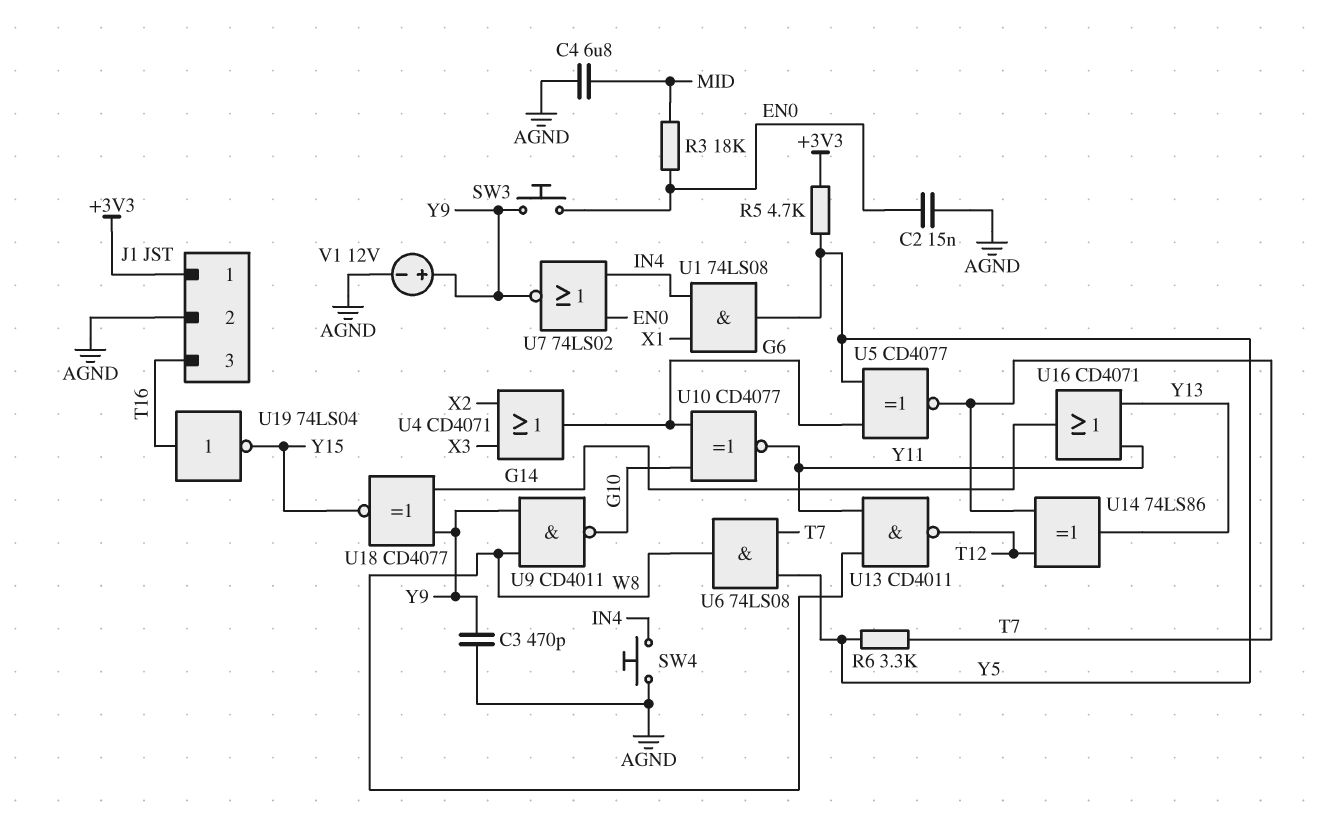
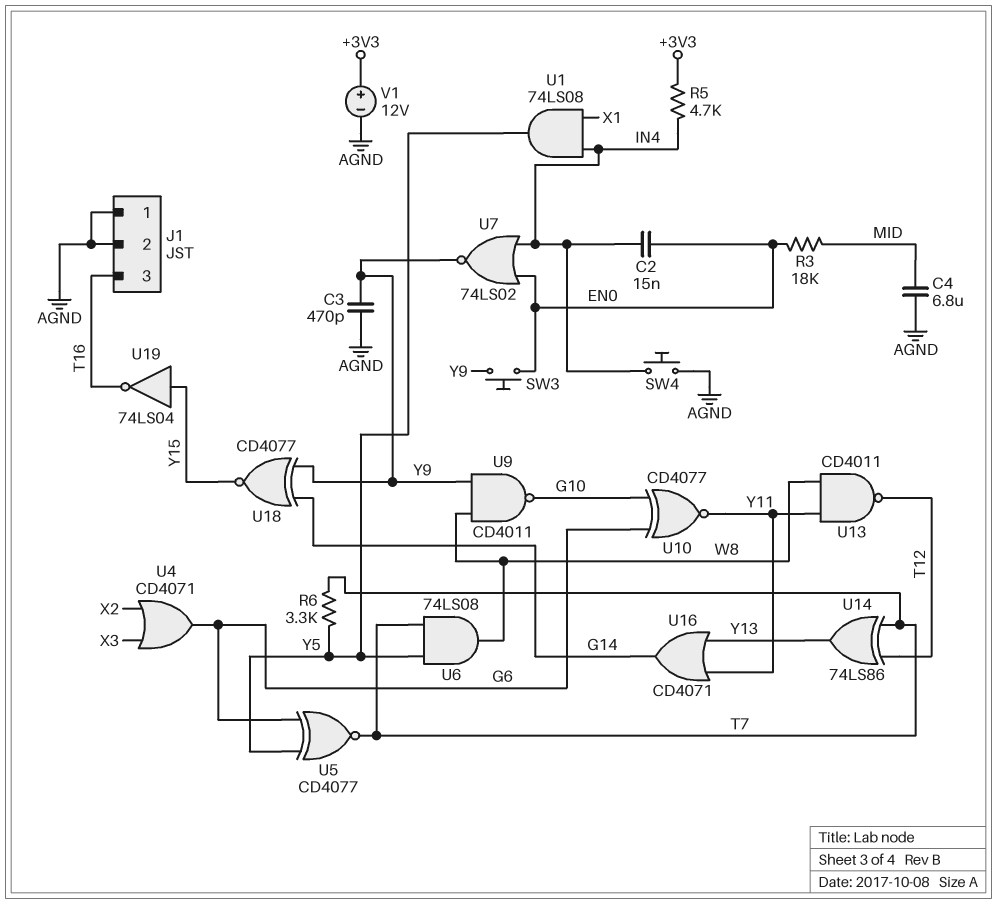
C2: 15nF (AGND, EN0) -> 15nF (EN0, IN4)
J1 pin 1: +3V3 -> AGND
R5: 4.7k (+3V3, Y5) -> 4.7k (+3V3, IN4)
U19: NOT 74LS04 (in T16, out Y15) -> NOT 74LS04 (in Y15, out T16)
V1: 12V (plus Y9, minus AGND) -> 12V (plus +3V3, minus AGND)

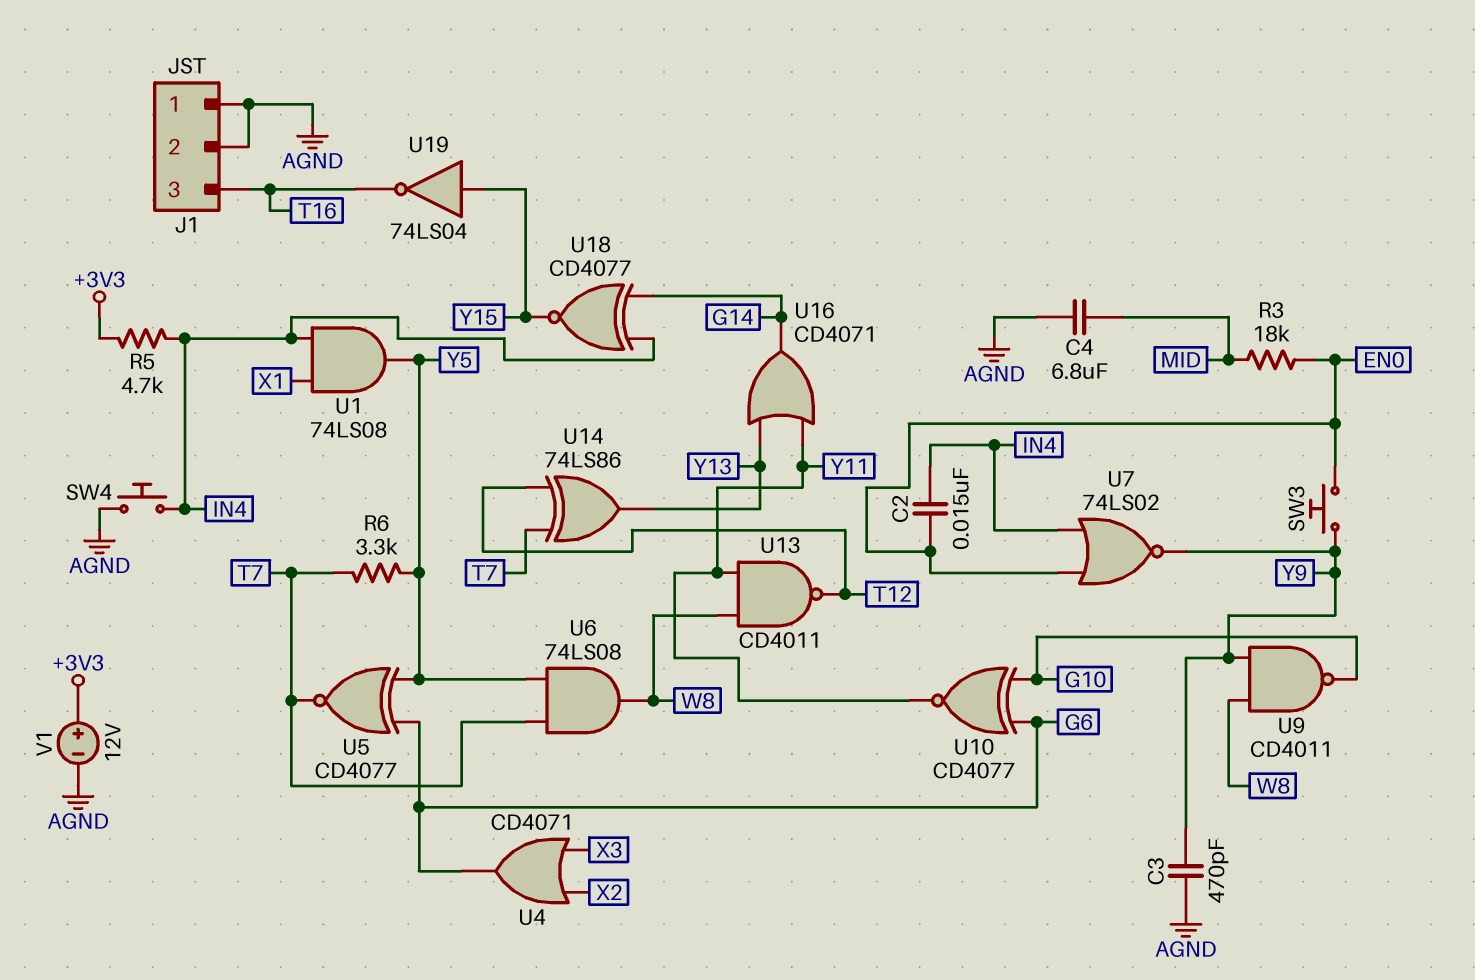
U18: XNOR CD4077 (in G14, in Y9, out Y15) -> XNOR CD4077 (in G14, in IN4, out Y15)

